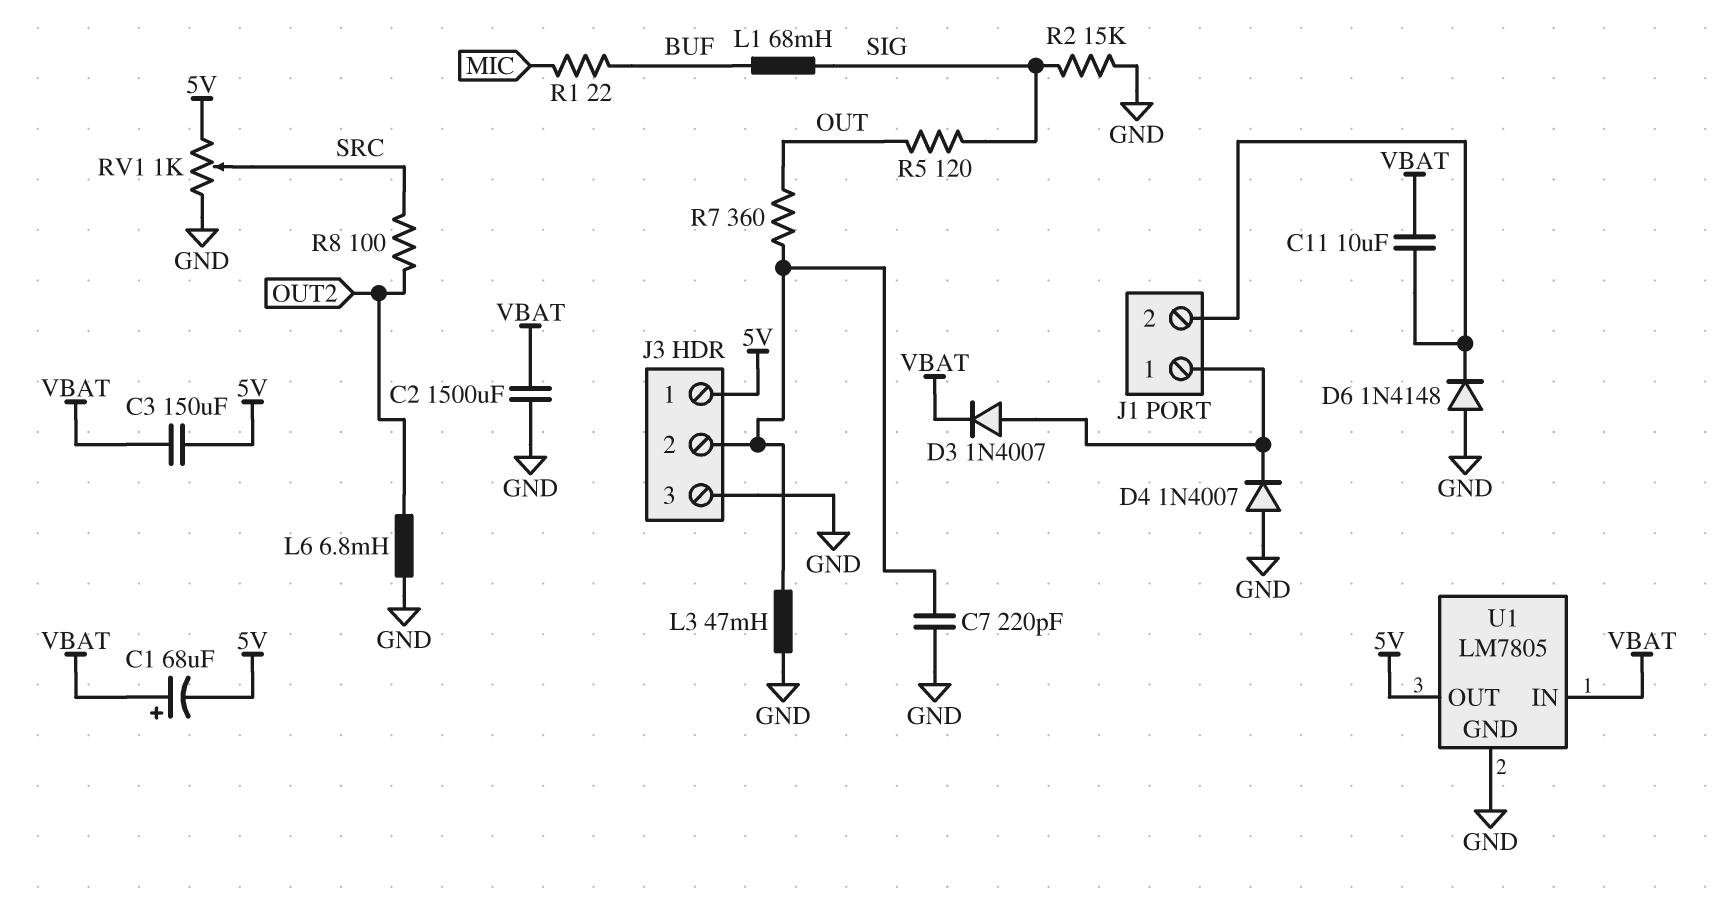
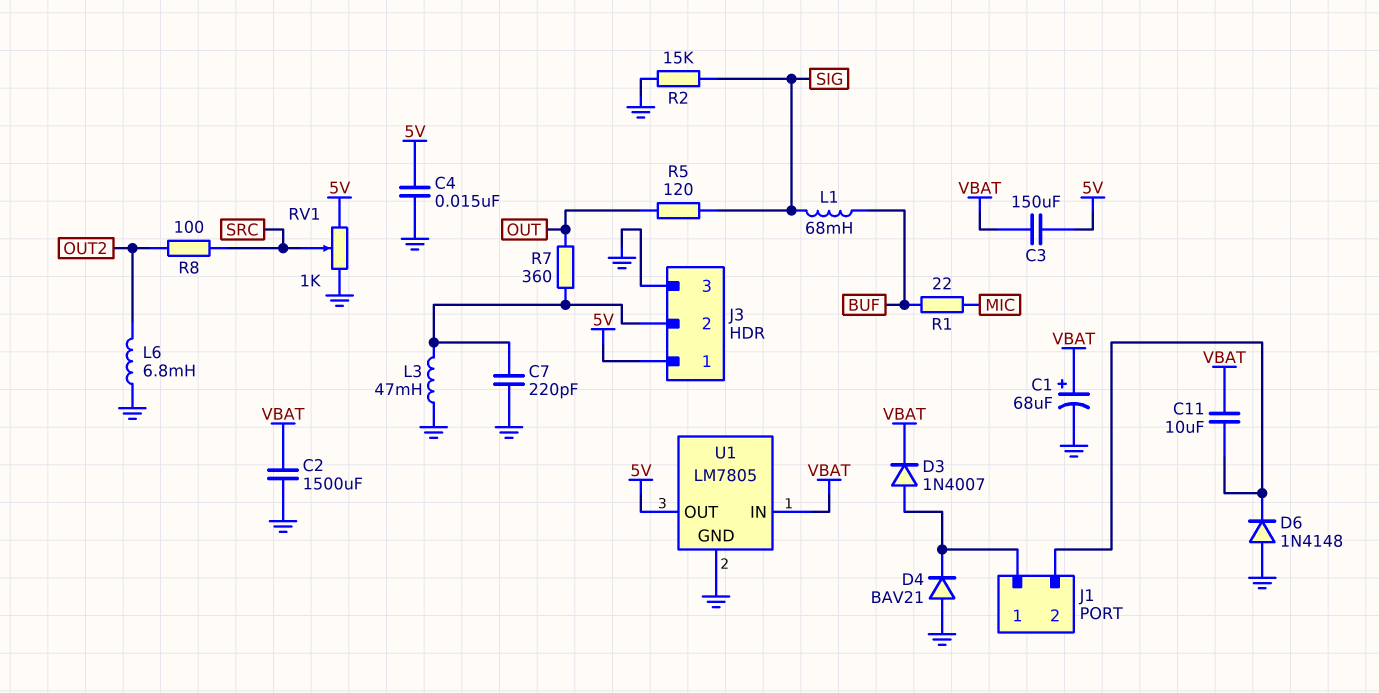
C1: 68uF (plus VBAT, minus 5V) -> 68uF (plus VBAT, minus GND)
C4: none -> 15nF (5V, GND)
D4: diode 1N4007 (A GND, K J1/1) -> diode BAV21 (A GND, K J1/1)

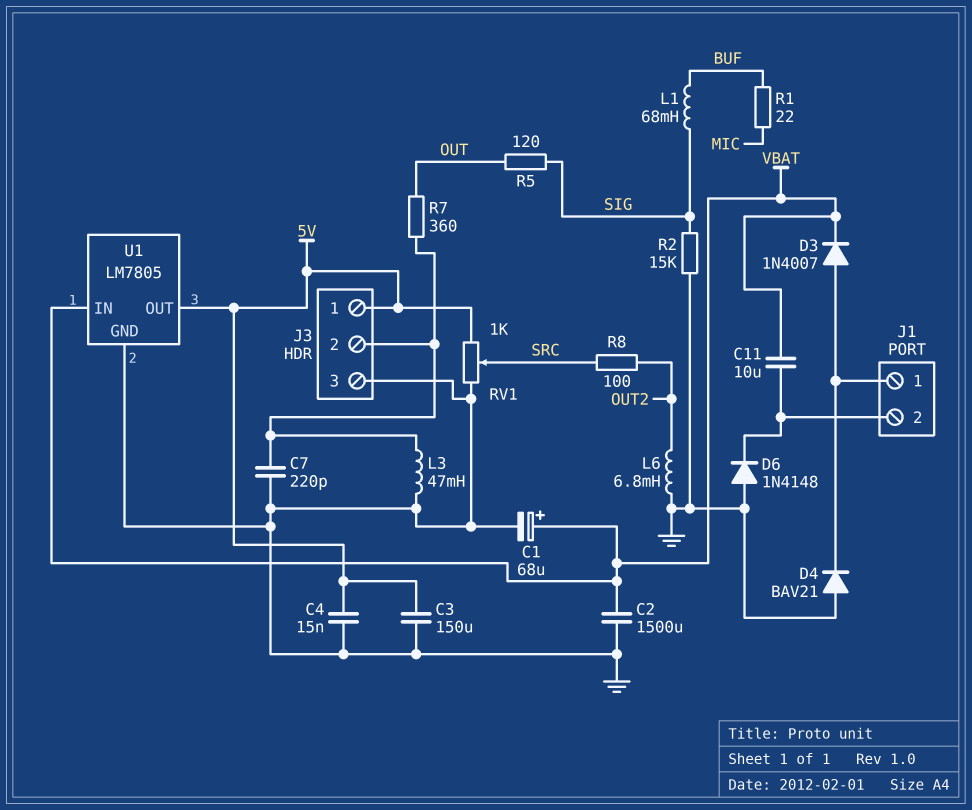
C3: 150uF (5V, VBAT) -> 150uF (5V, GND)

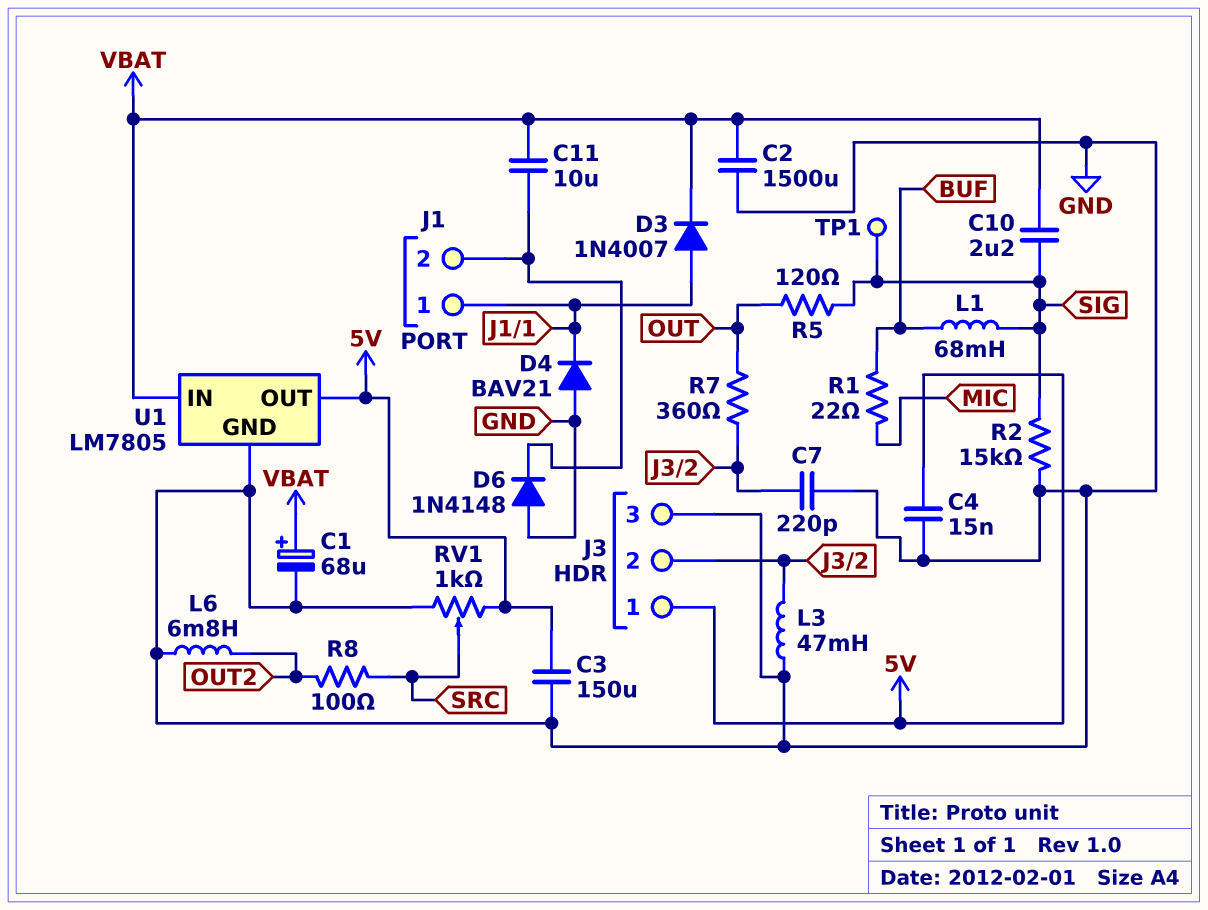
C10: none -> 2.2uF (SIG, VBAT)
TP1: none -> test point (SIG)

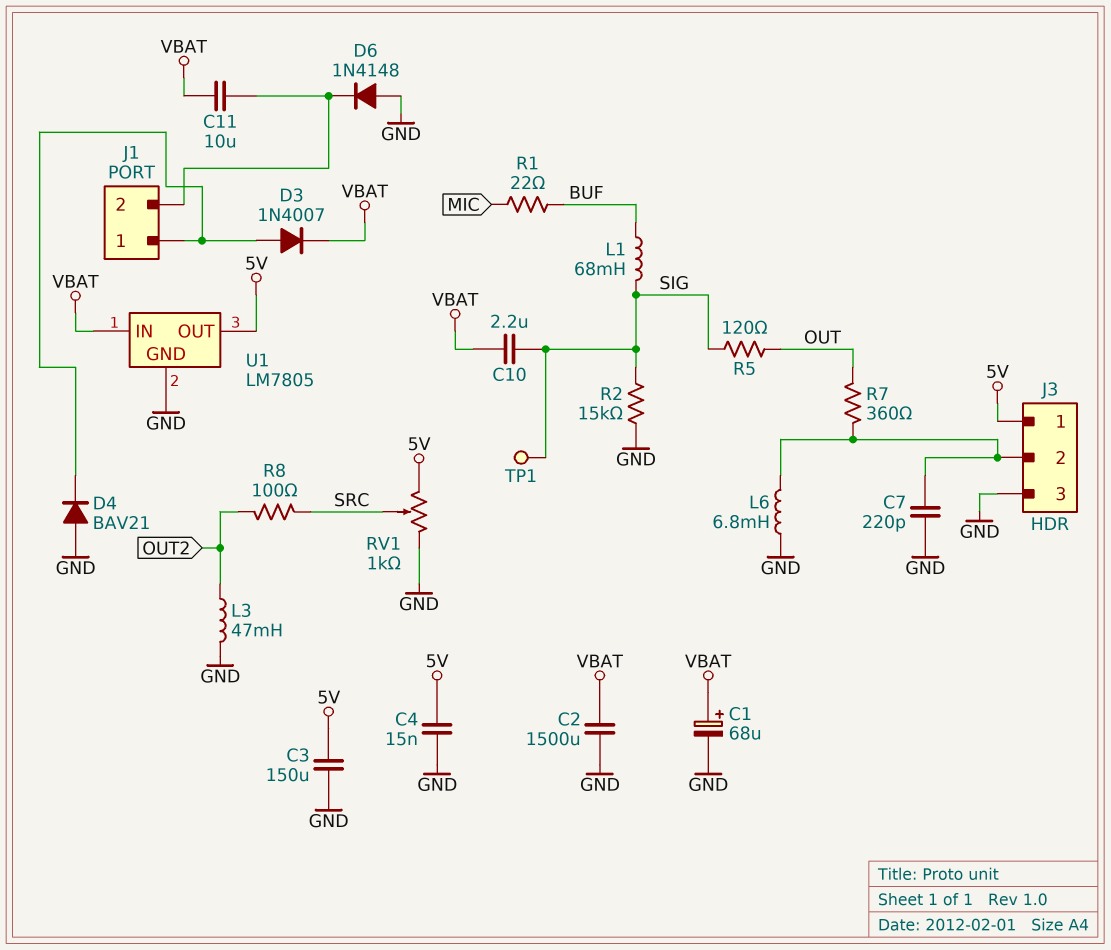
L3: 47mH (GND, J3/2) -> 47mH (GND, OUT2)
L6: 6.8mH (GND, OUT2) -> 6.8mH (GND, J3/2)

